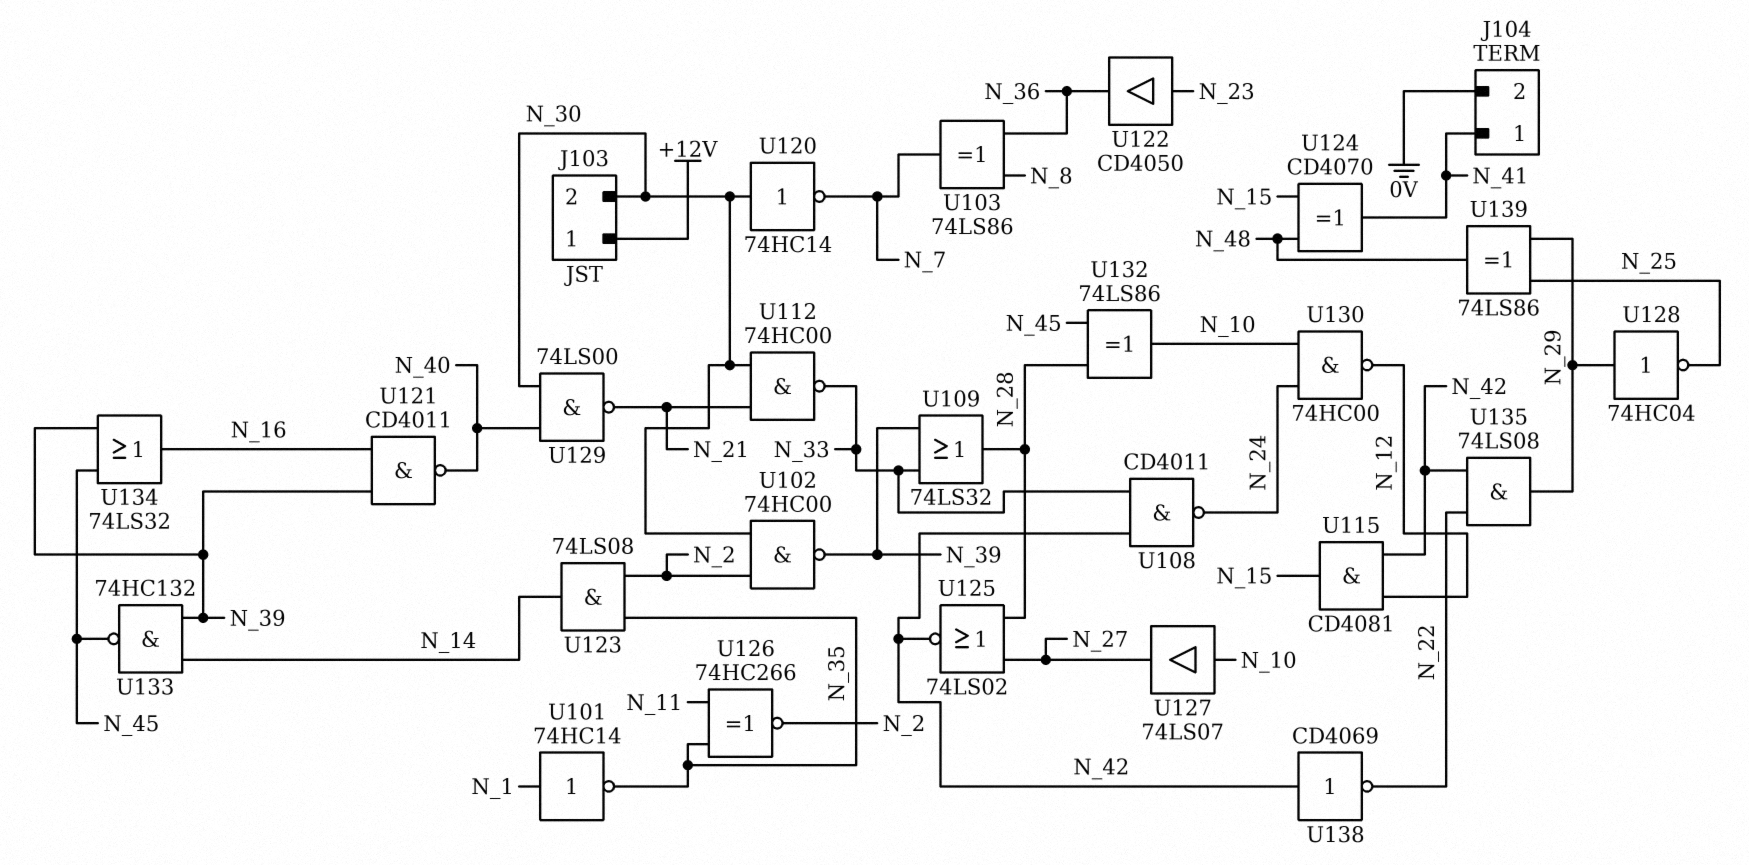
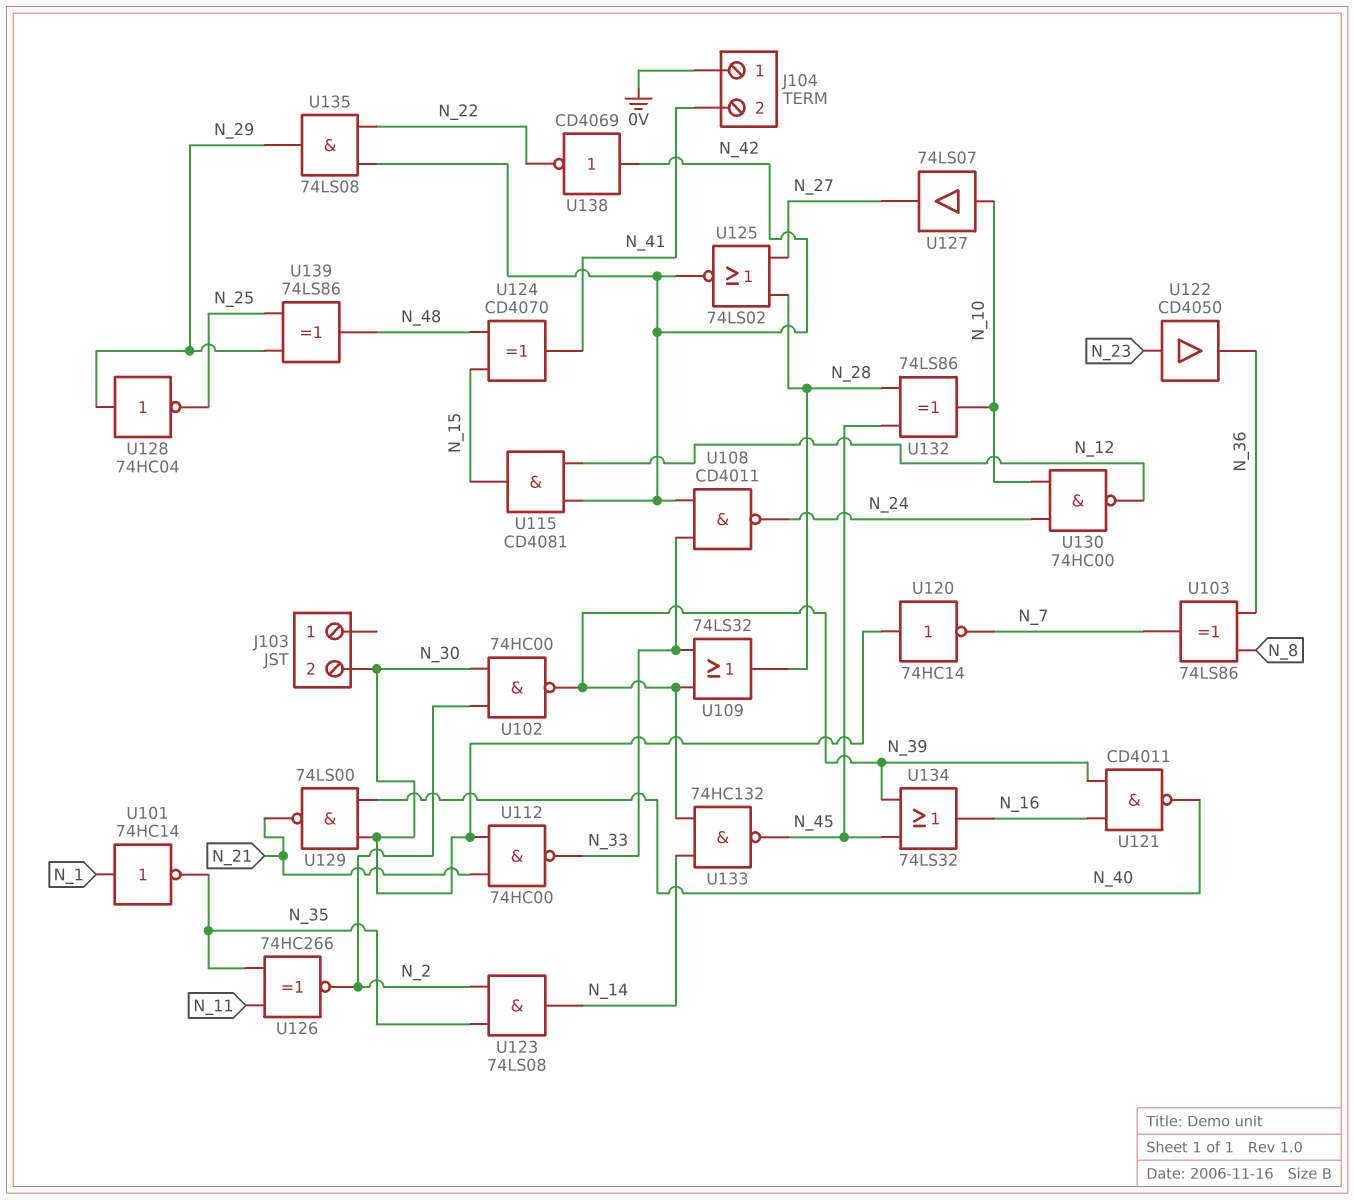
J103 pin 1: +12V -> none
J104 pin 1: N_41 -> 0V
J104 pin 2: 0V -> N_41

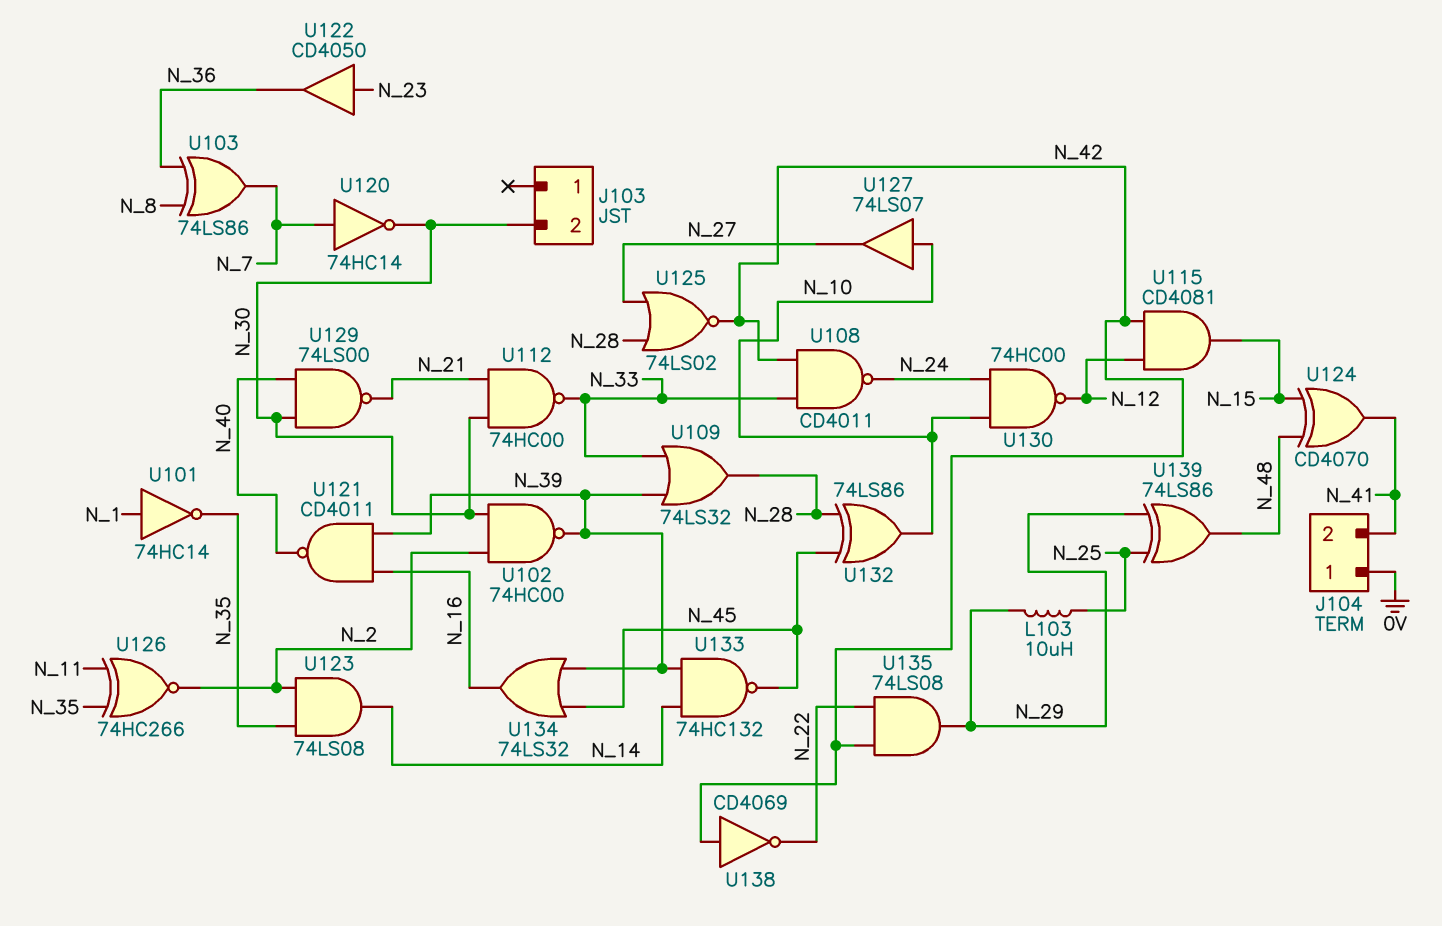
L103: none -> 10uH (N_25, N_29)
U120: NOT 74HC14 (in N_30, out N_7) -> NOT 74HC14 (in N_7, out N_30)
U128: NOT 74HC04 (in N_29, out N_25) -> none

